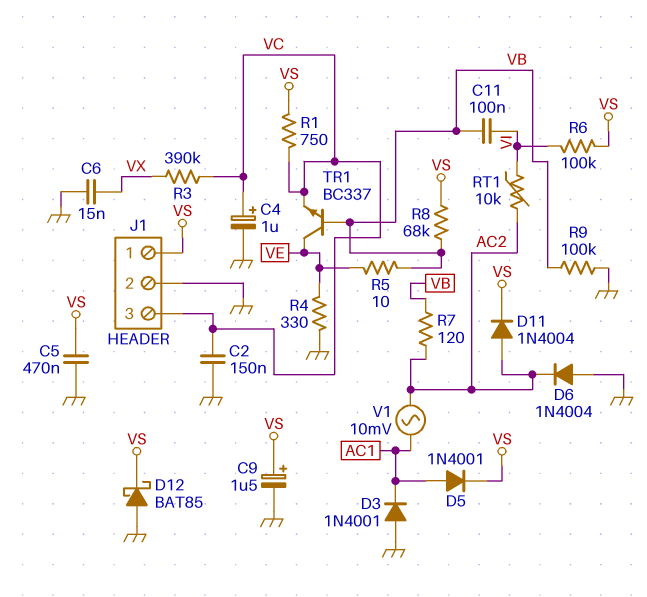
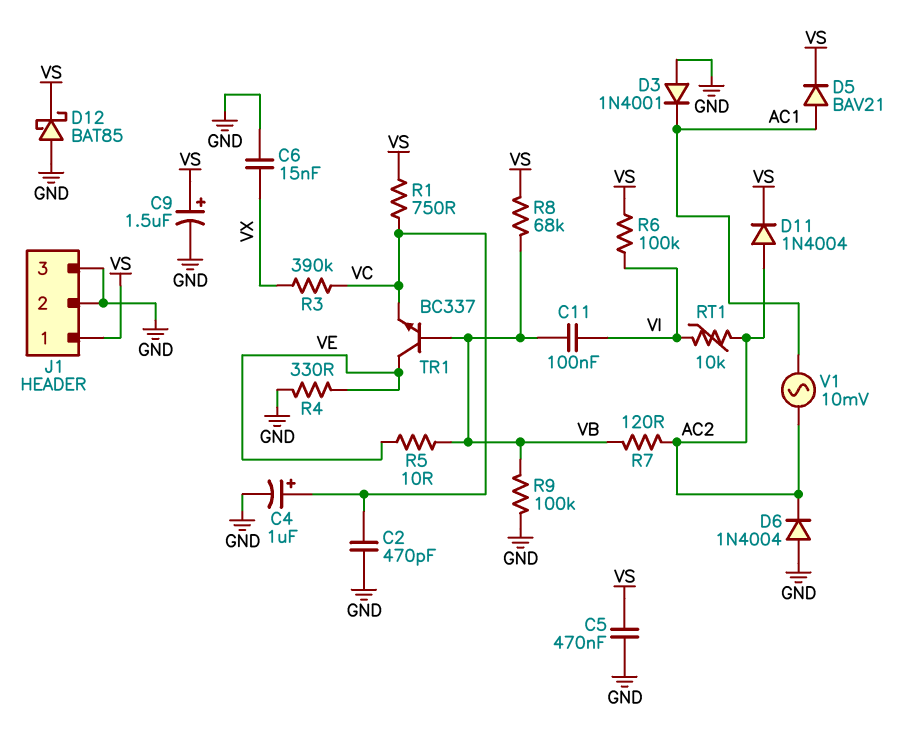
C2: 150nF (GND, VC) -> 470pF (GND, VC)
D5: diode 1N4001 (A AC1, K VS) -> diode BAV21 (A AC1, K VS)
J1 pin 3: VC -> GND

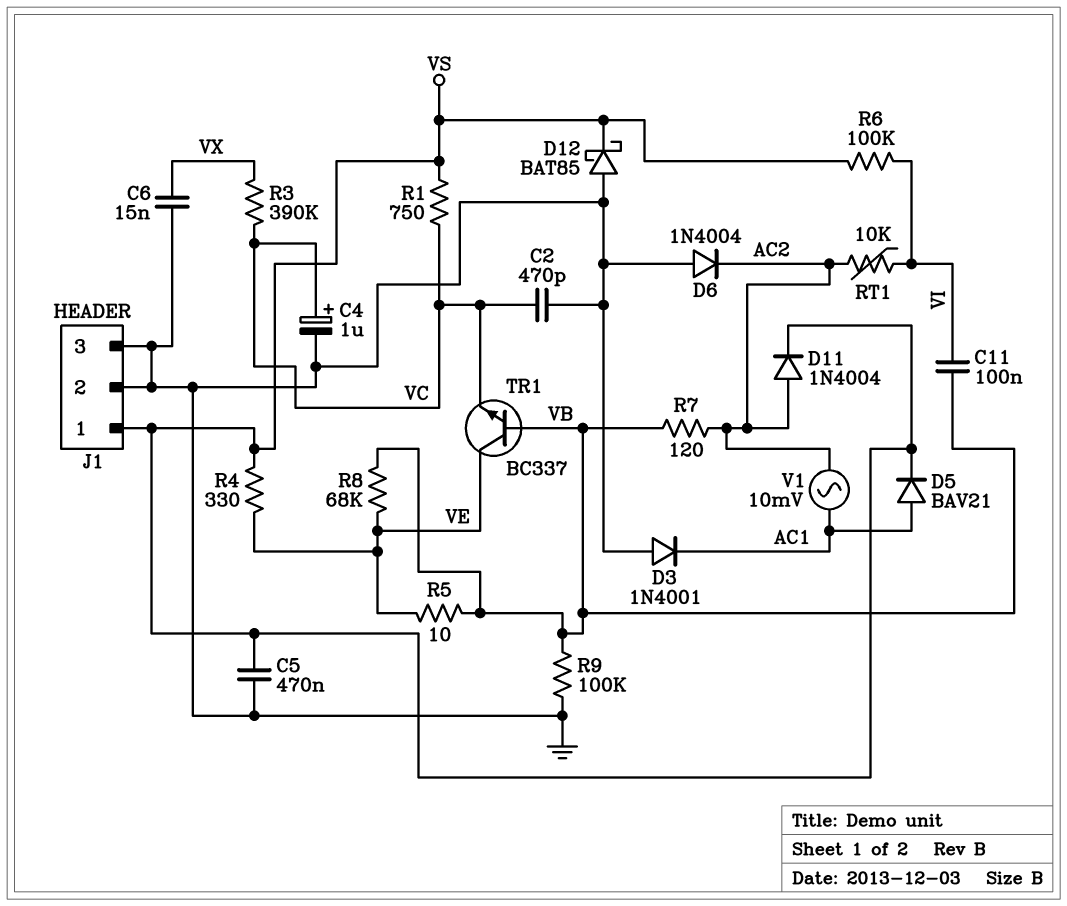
C9: 1.5uF (plus VS, minus GND) -> none
R4: 330 (GND, VE) -> 330 (VE, VS)
R8: 68k (VB, VS) -> 68k (VB, VE)

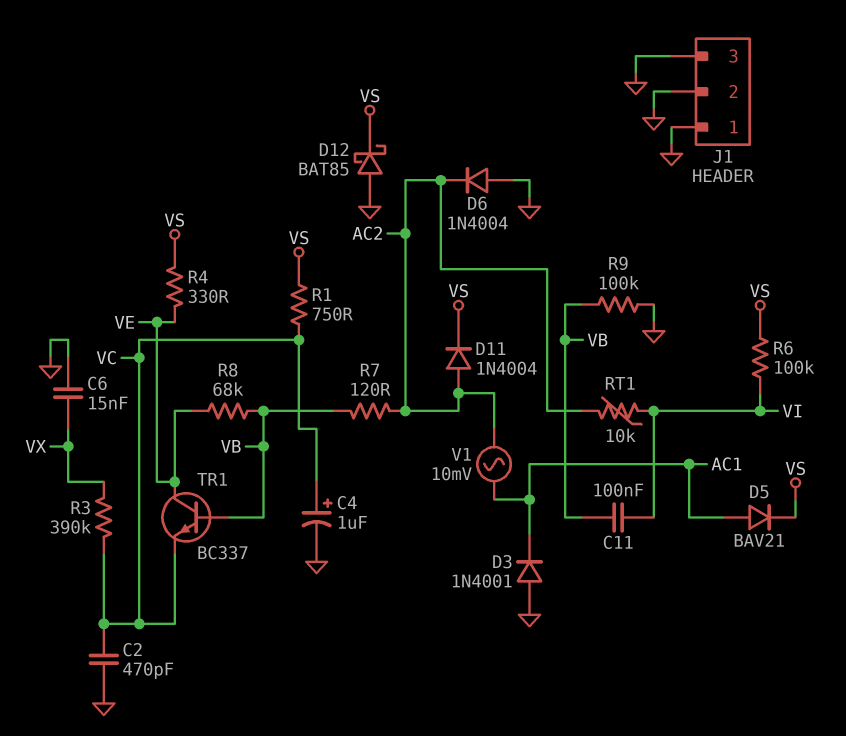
C5: 470nF (GND, VS) -> none
J1 pin 1: VS -> GND
R5: 10 (VB, VE) -> none

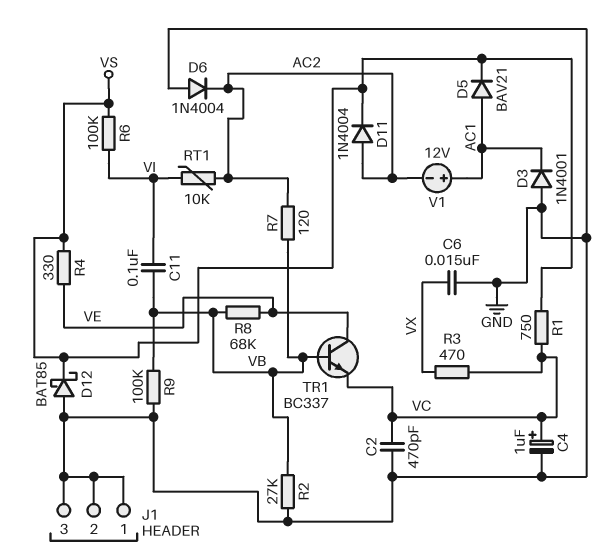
R2: none -> 27k (GND, VB)
R3: 390k (VC, VX) -> 470 (VC, VX)
V1: AC 10mV (AC1, AC2) -> 12V (plus AC1, minus AC2)

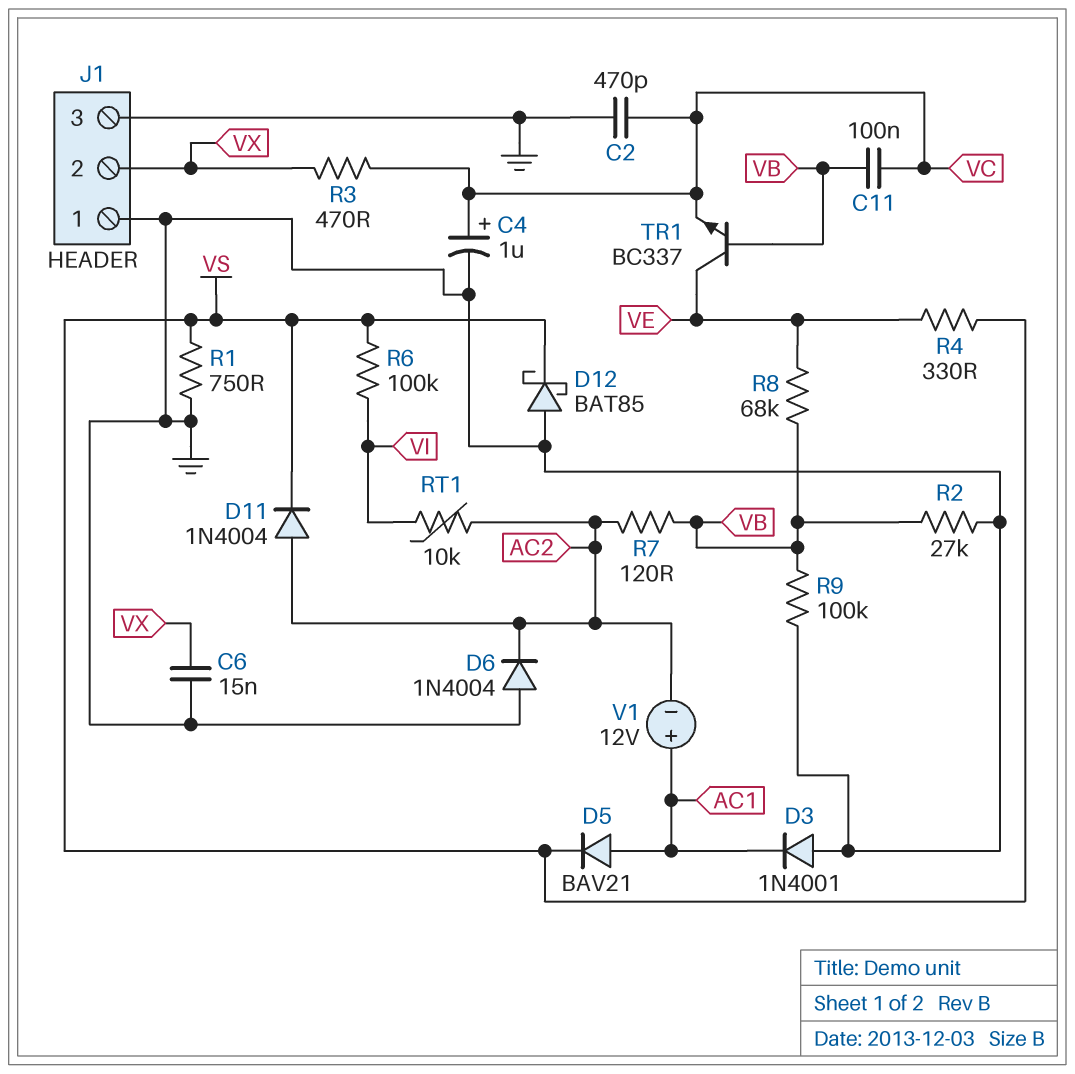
C11: 100nF (VB, VI) -> 100nF (VB, VC)
J1 pin 2: GND -> VX
R1: 750 (VC, VS) -> 750 (GND, VS)

